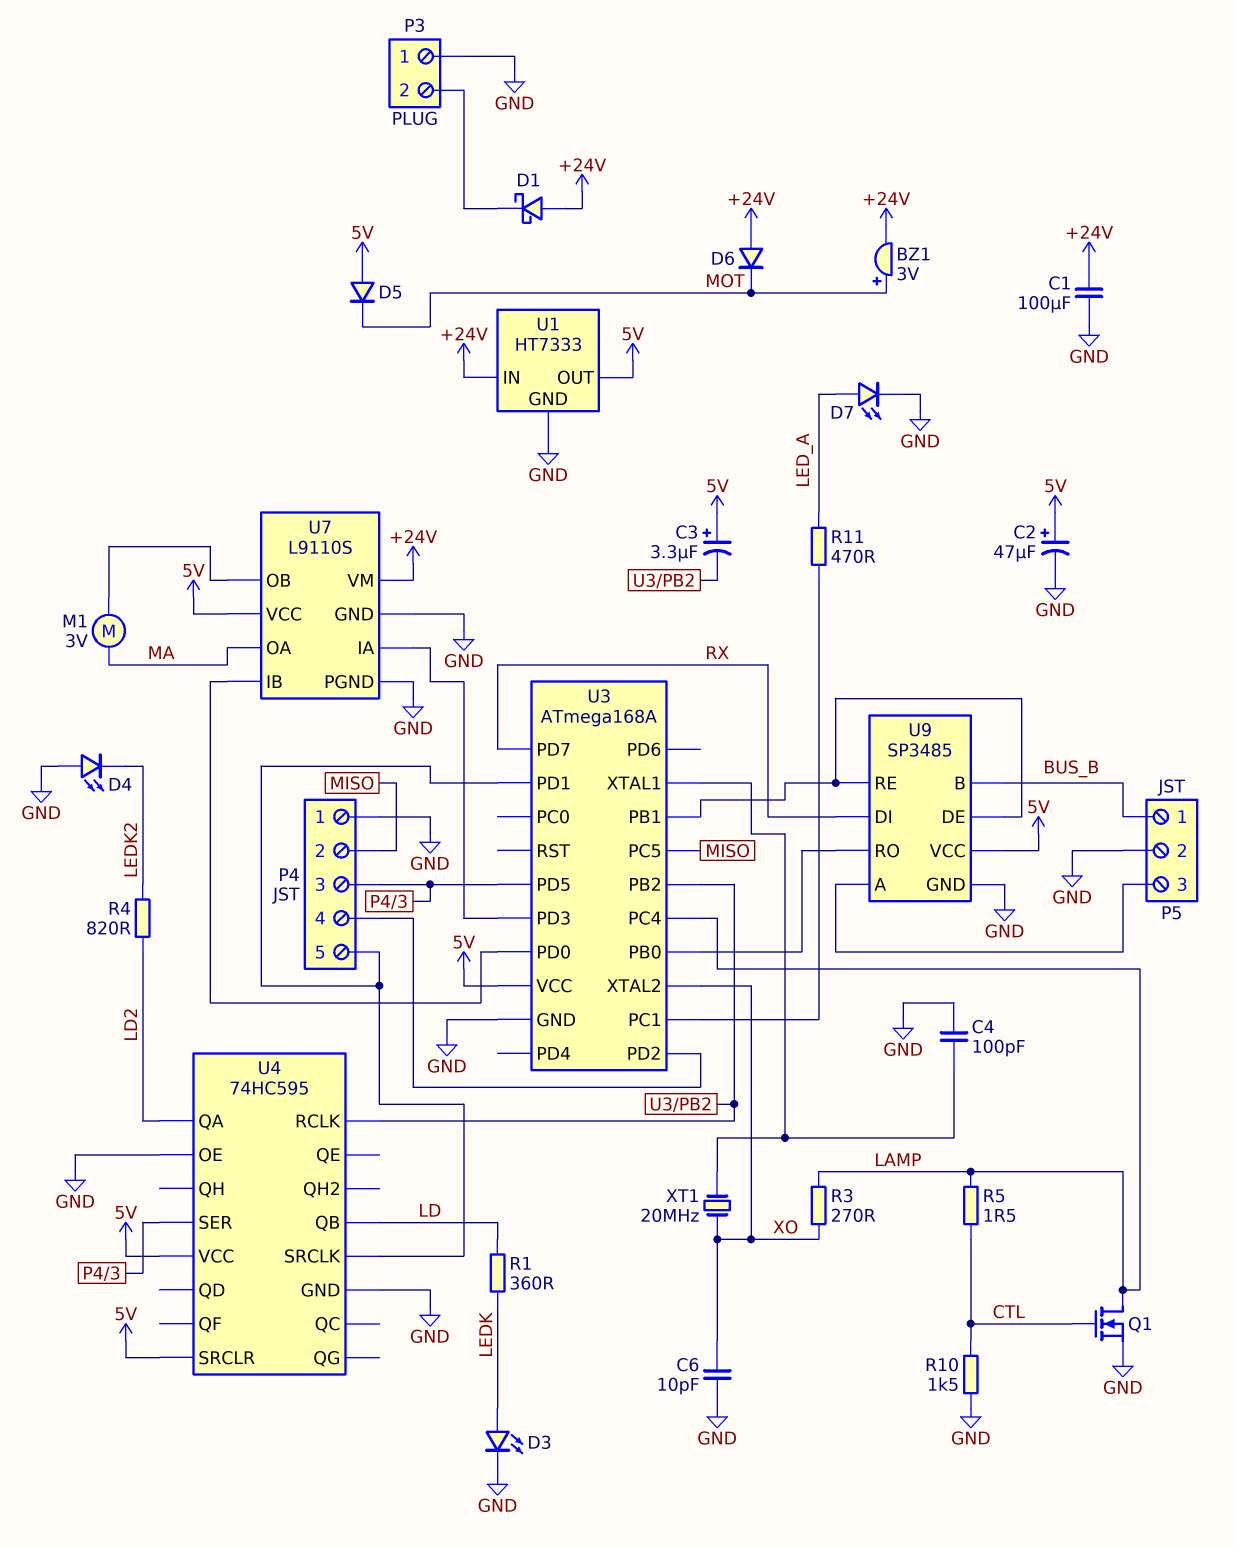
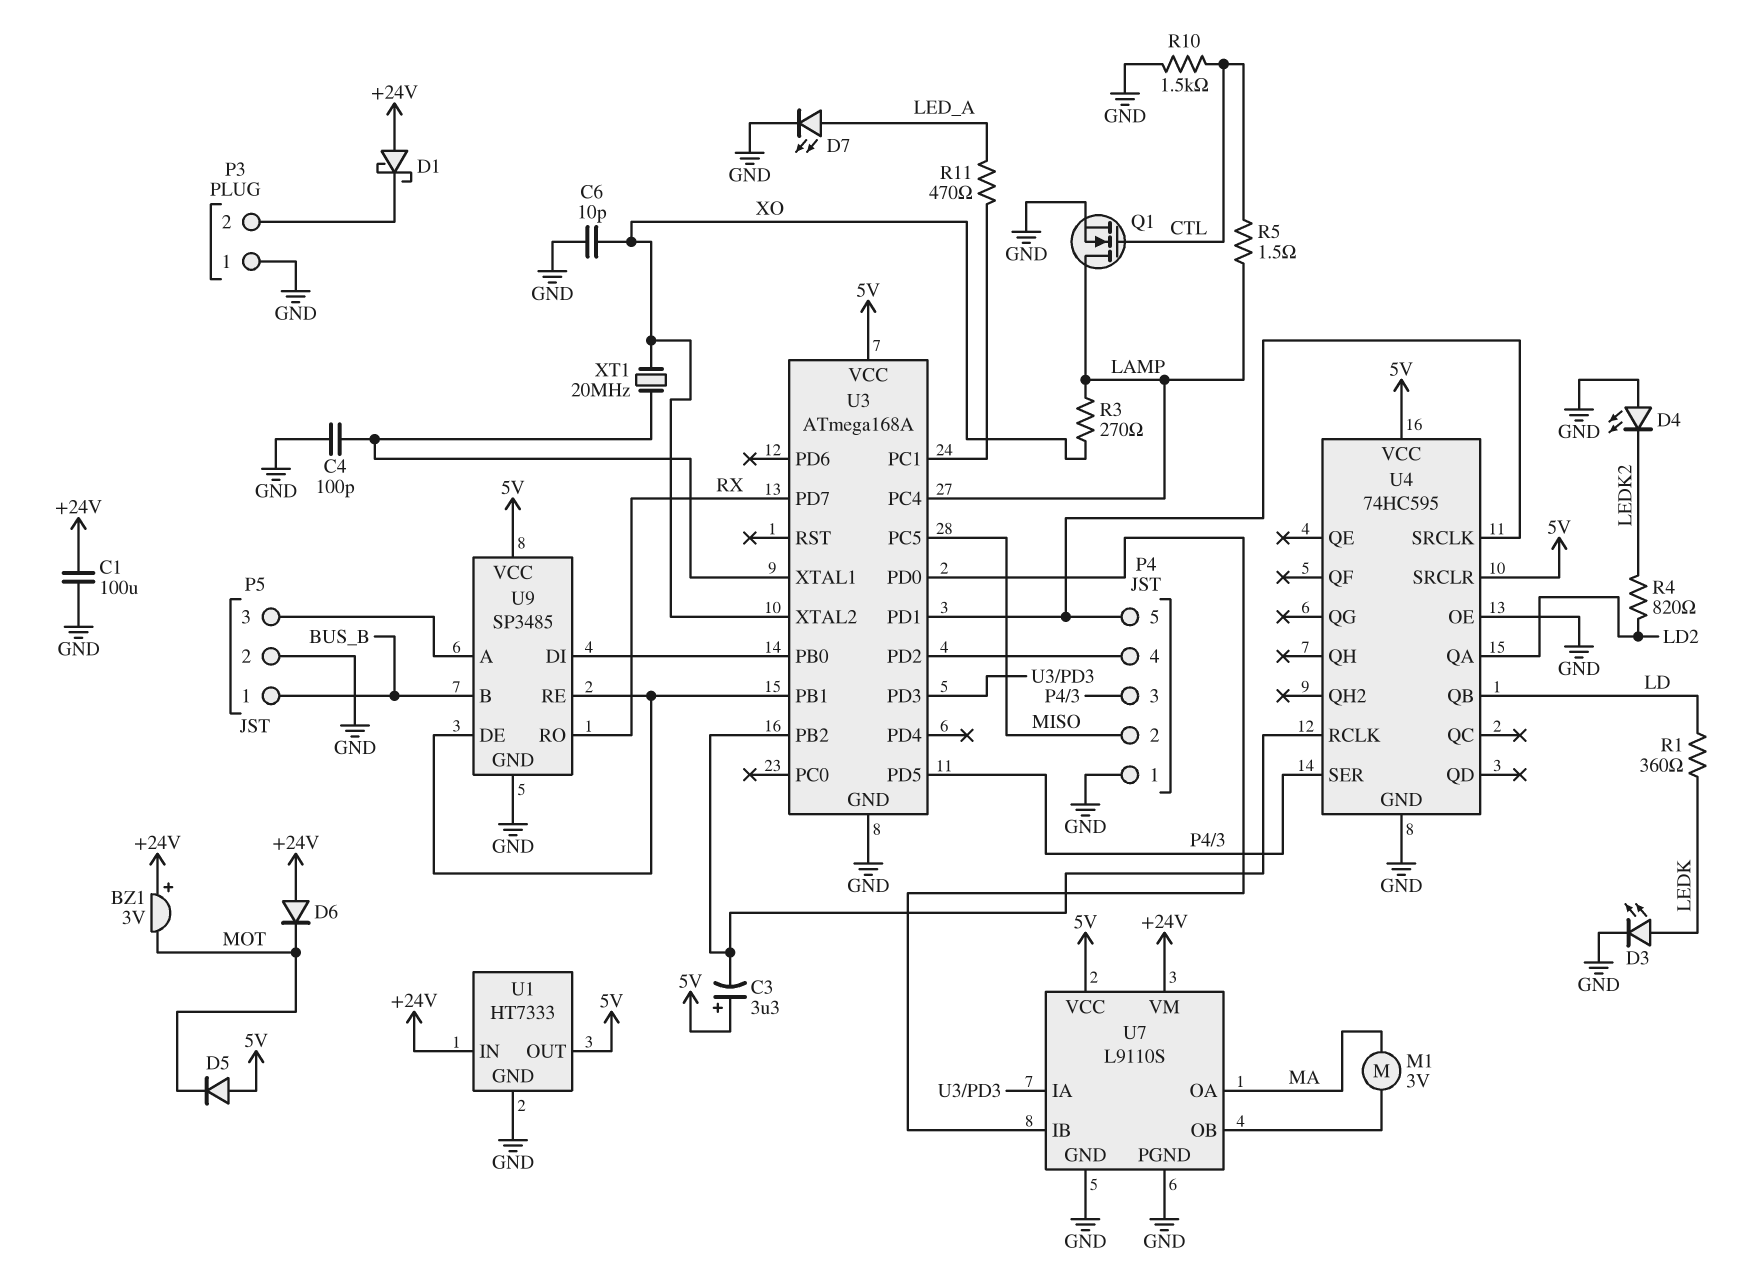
BZ1: buzzer 3V (plus MOT, minus +24V) -> buzzer 3V (plus +24V, minus MOT)
C2: 47uF (plus 5V, minus GND) -> none
U9 pin DI: RX -> U3/PB0
U9 pin RO: U3/PB0 -> RX

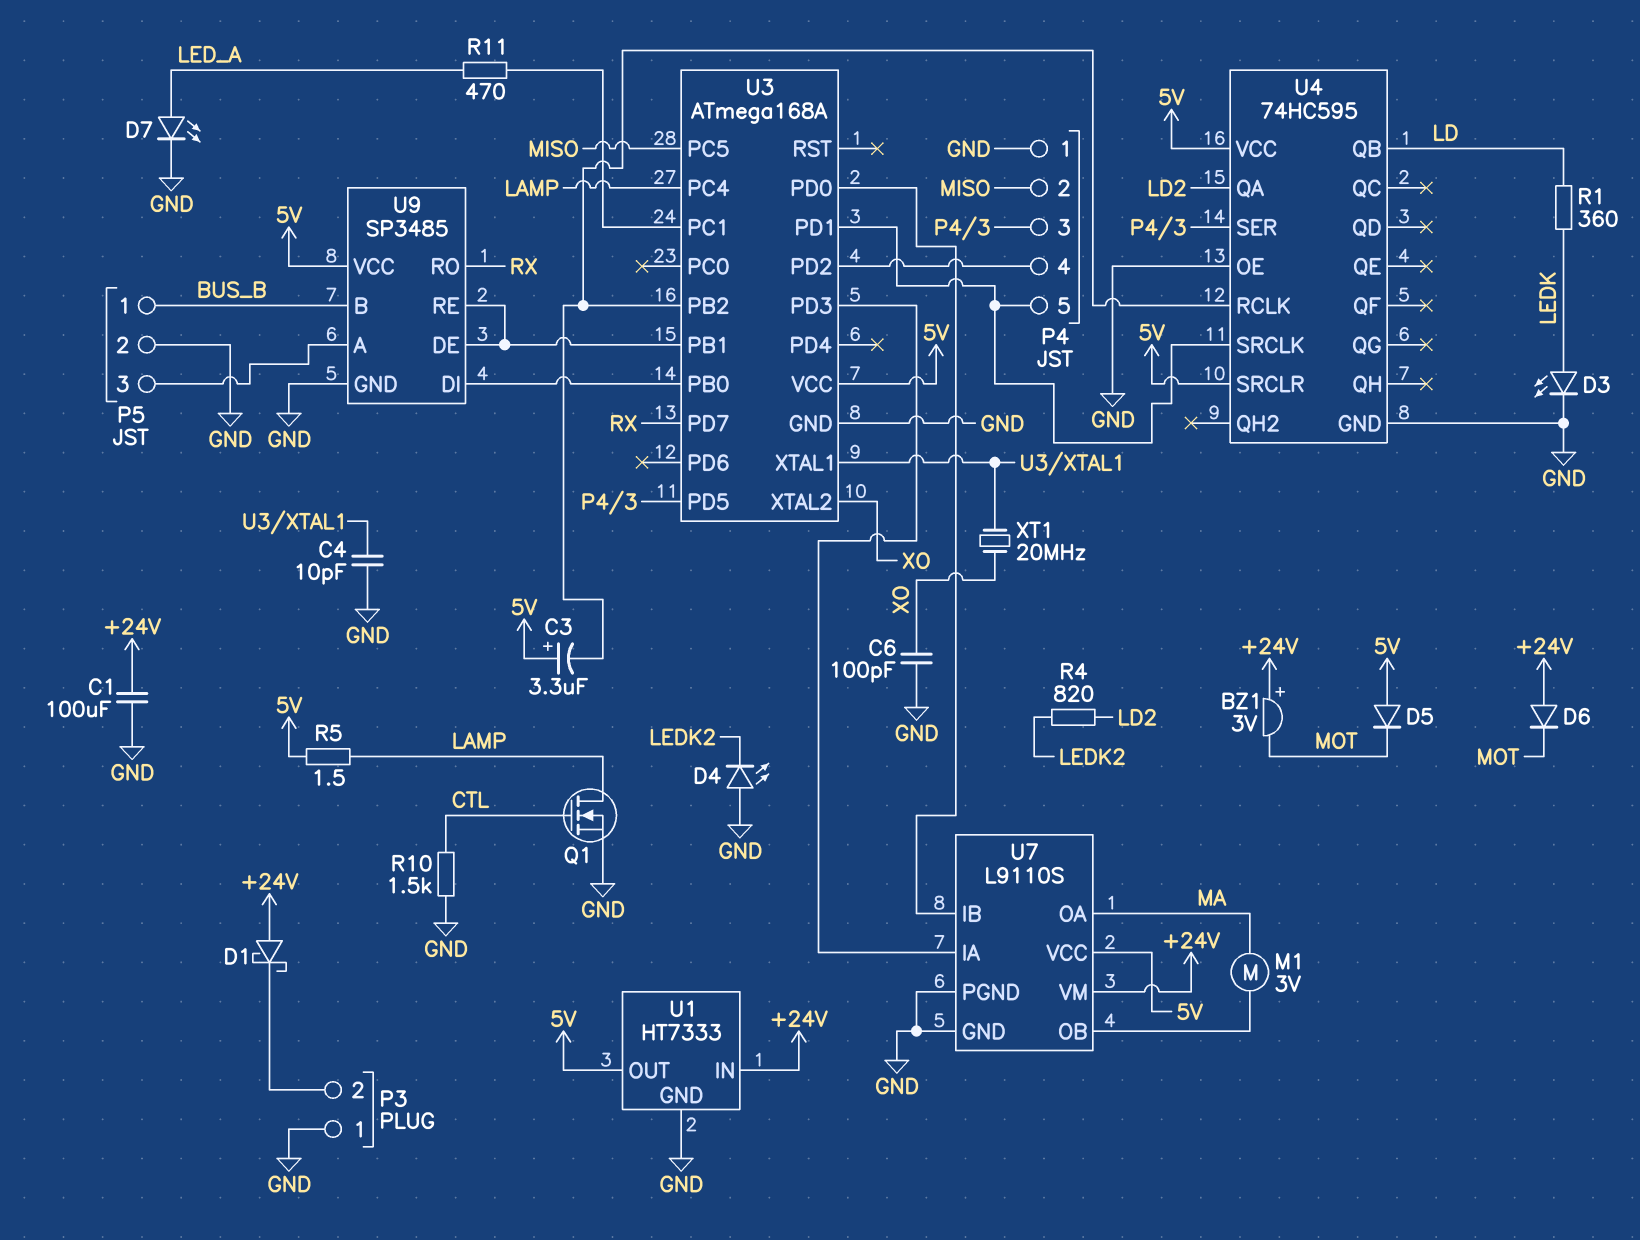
C4: 100pF (GND, U3/XTAL1) -> 10pF (GND, U3/XTAL1)
C6: 10pF (GND, XO) -> 100pF (GND, XO)
R3: 270 (LAMP, XO) -> none
R5: 1.5 (CTL, LAMP) -> 1.5 (5V, LAMP)

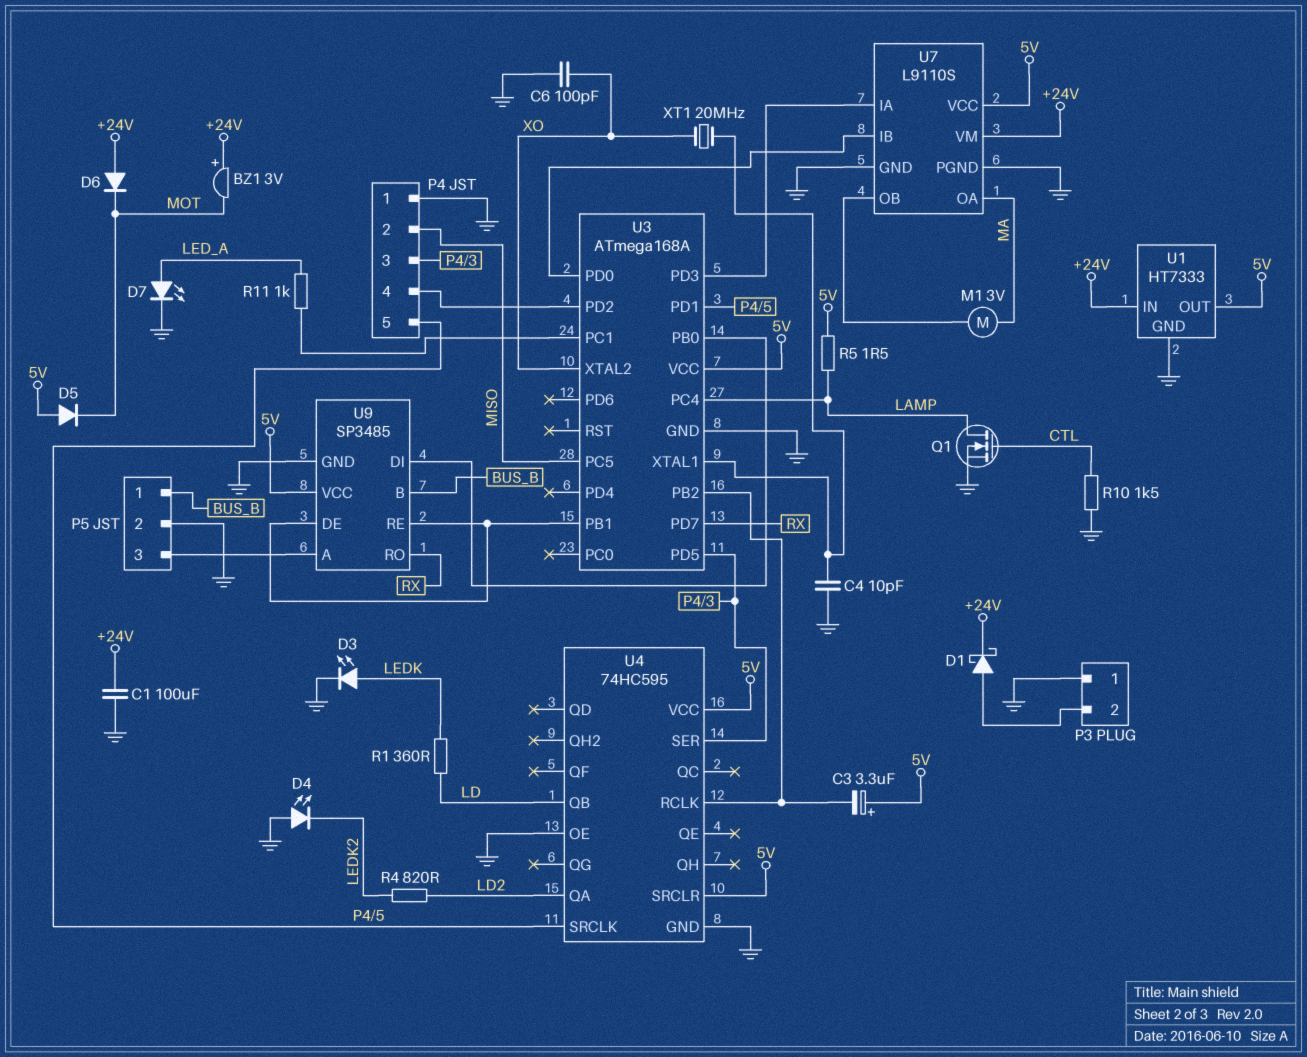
D1: schottky (A +24V, K P3/2) -> schottky (A P3/2, K +24V)
R11: 470 (LED_A, U3/PC1) -> 1k (LED_A, U3/PC1)

